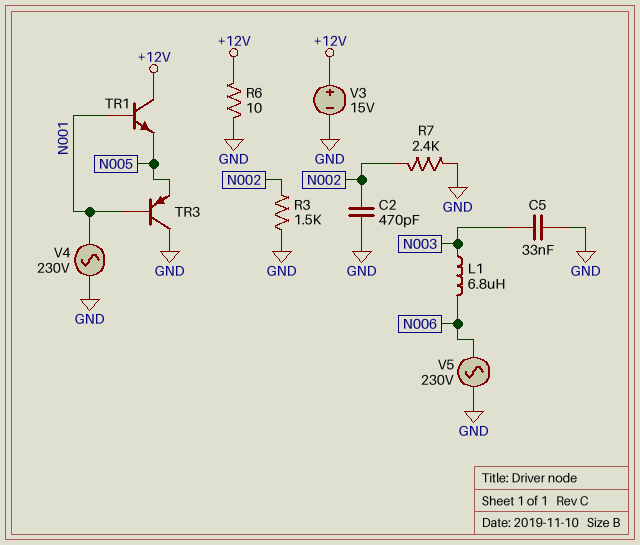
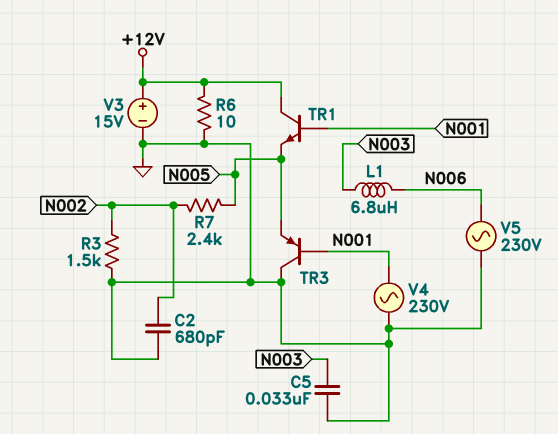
C2: 470pF (GND, N002) -> 680pF (GND, N002)
R7: 2.4k (GND, N002) -> 2.4k (N002, N005)

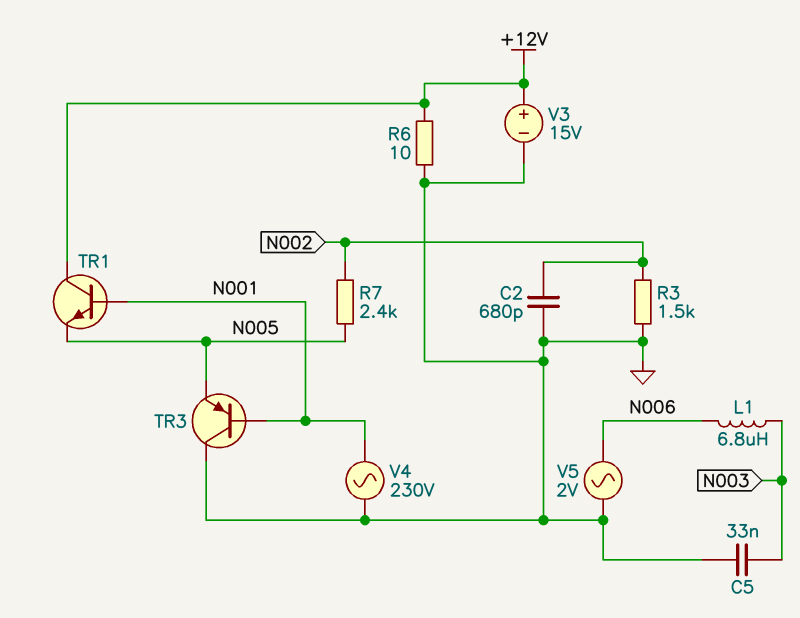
V5: AC 230V (GND, N006) -> AC 2V (GND, N006)

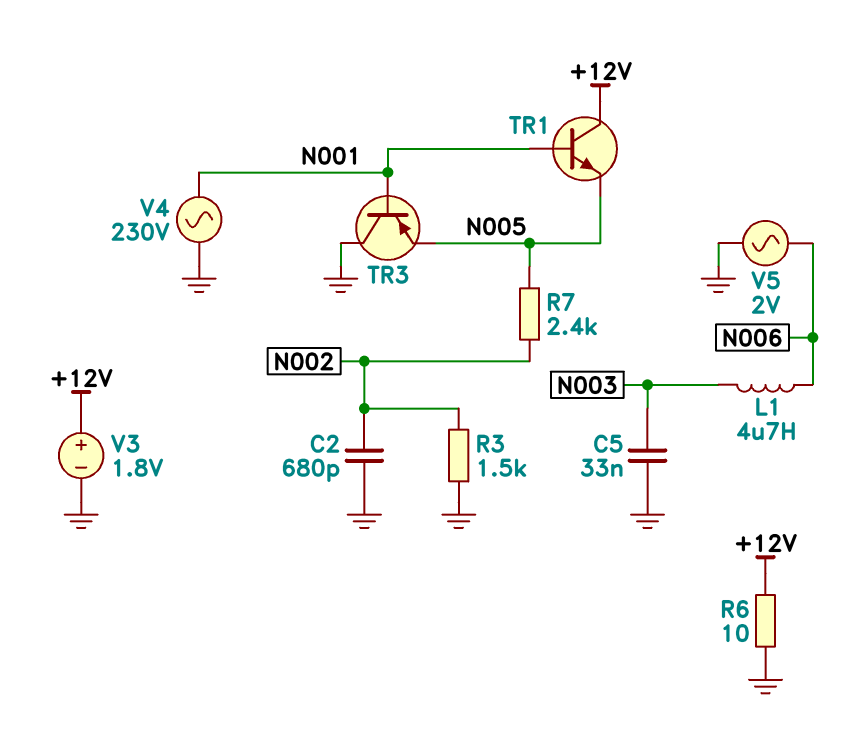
L1: 6.8uH (N003, N006) -> 4.7uH (N003, N006)
V3: 15V (plus +12V, minus GND) -> 1.8V (plus +12V, minus GND)

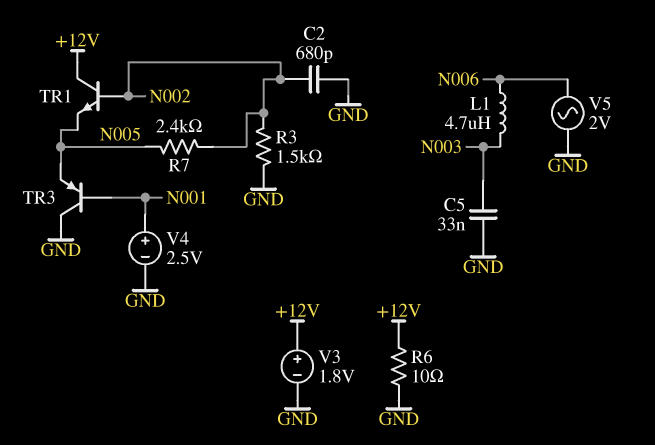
TR1: NPN (B N001, C +12V, E N005) -> NPN (B N002, C +12V, E N005)
V4: AC 230V (GND, N001) -> 2.5V (plus N001, minus GND)

